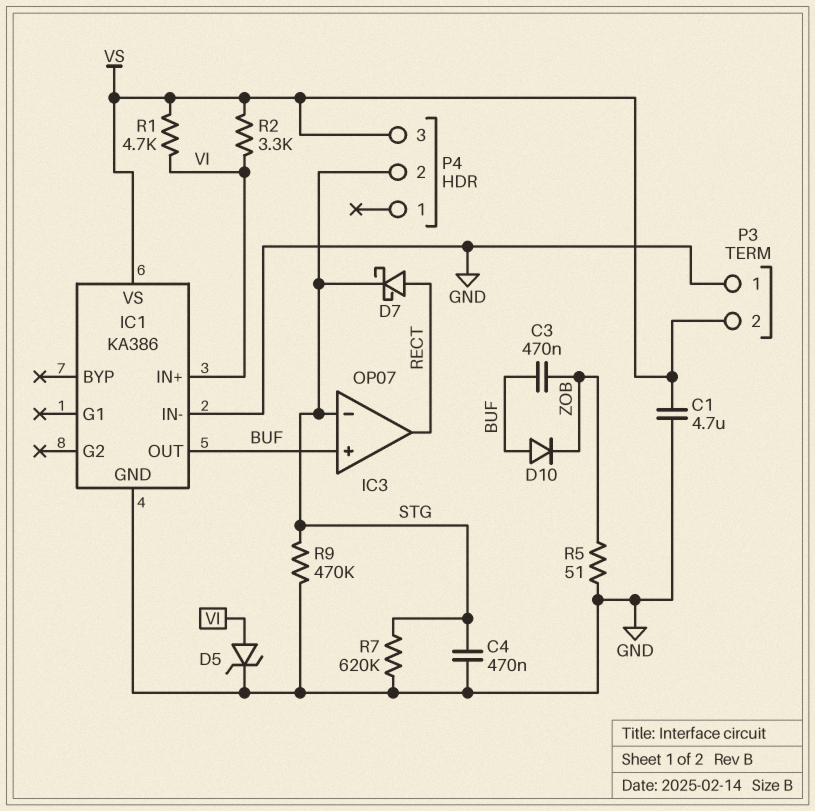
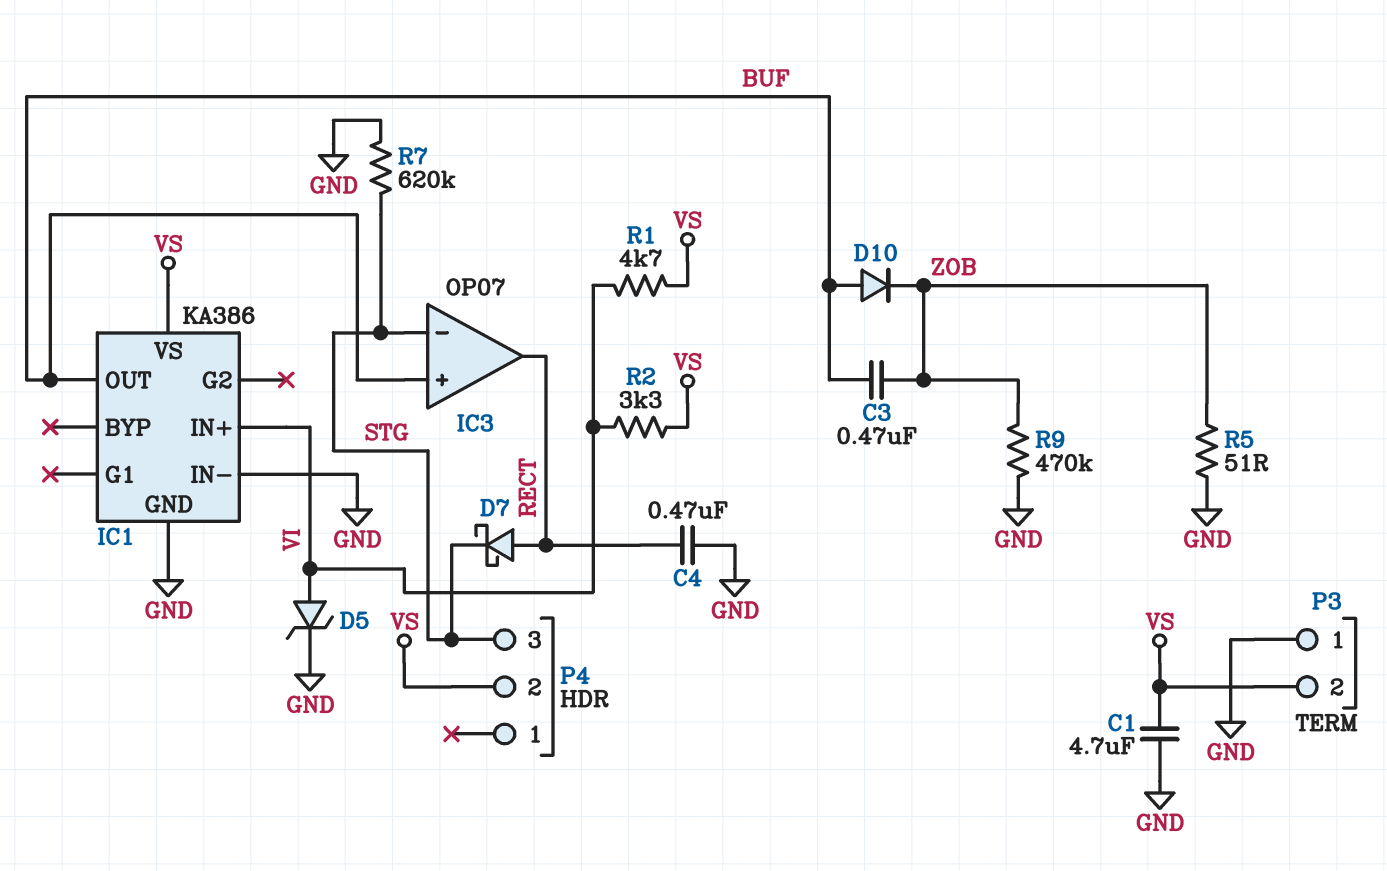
C4: 470nF (GND, STG) -> 470nF (GND, RECT)
P4 pin 2: STG -> VS
P4 pin 3: VS -> STG
R9: 470k (GND, STG) -> 470k (GND, ZOB)

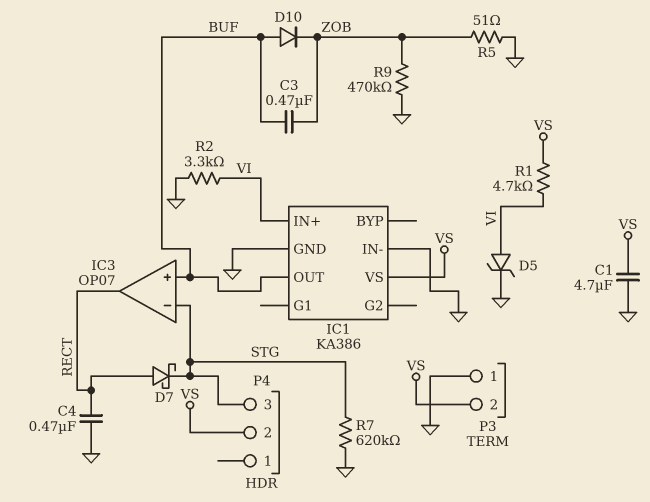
R2: 3.3k (VI, VS) -> 3.3k (GND, VI)

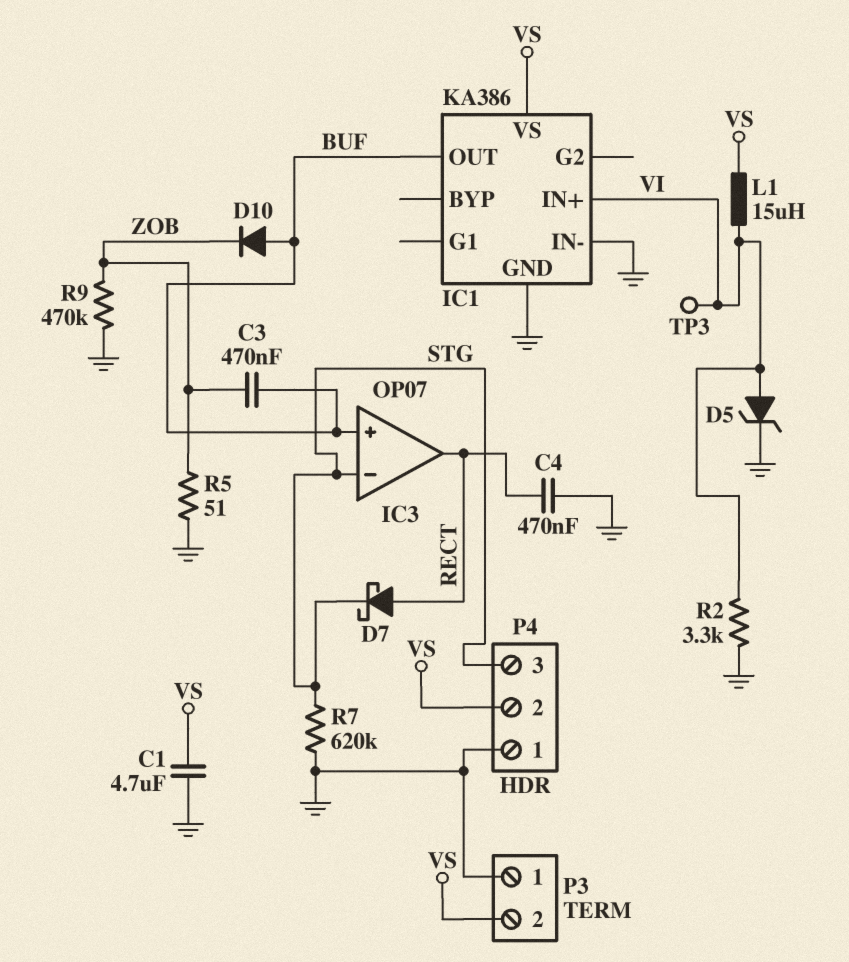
L1: none -> 15uH (VI, VS)
P4 pin 1: none -> GND
R1: 4.7k (VI, VS) -> none
TP3: none -> test point (VI)

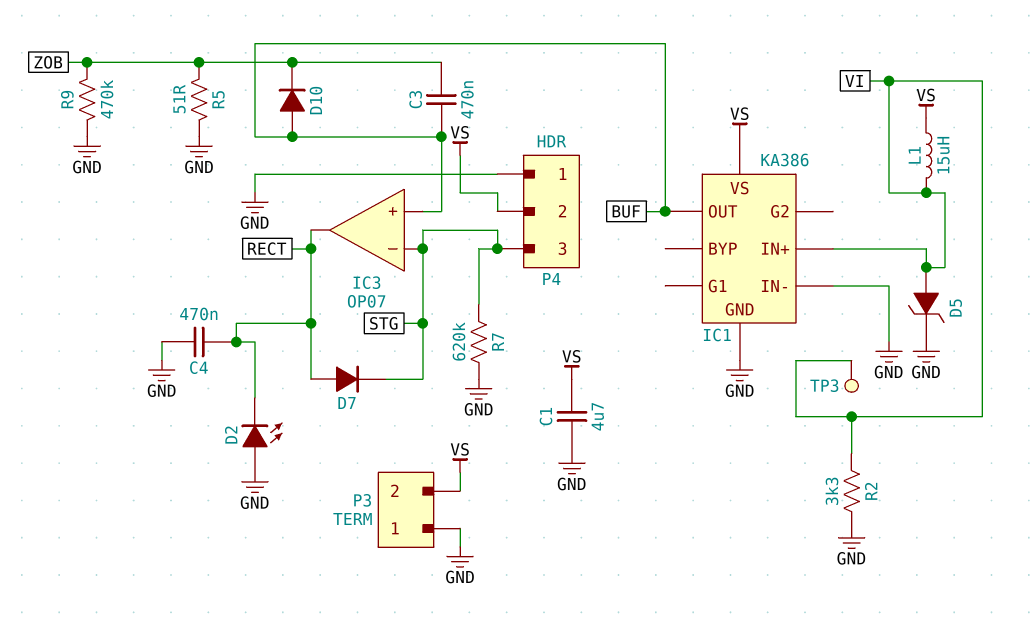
D2: none -> LED (A GND, K RECT)
D7: schottky (A RECT, K STG) -> diode (A RECT, K STG)

